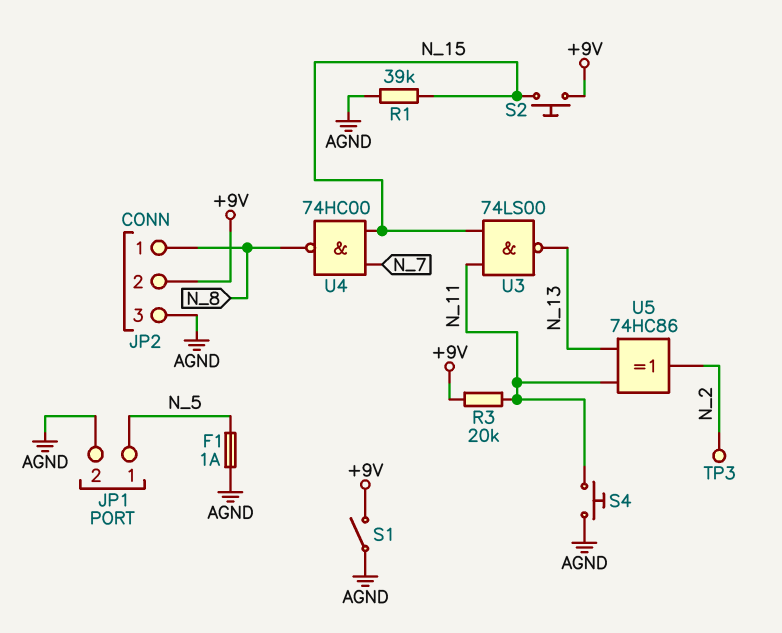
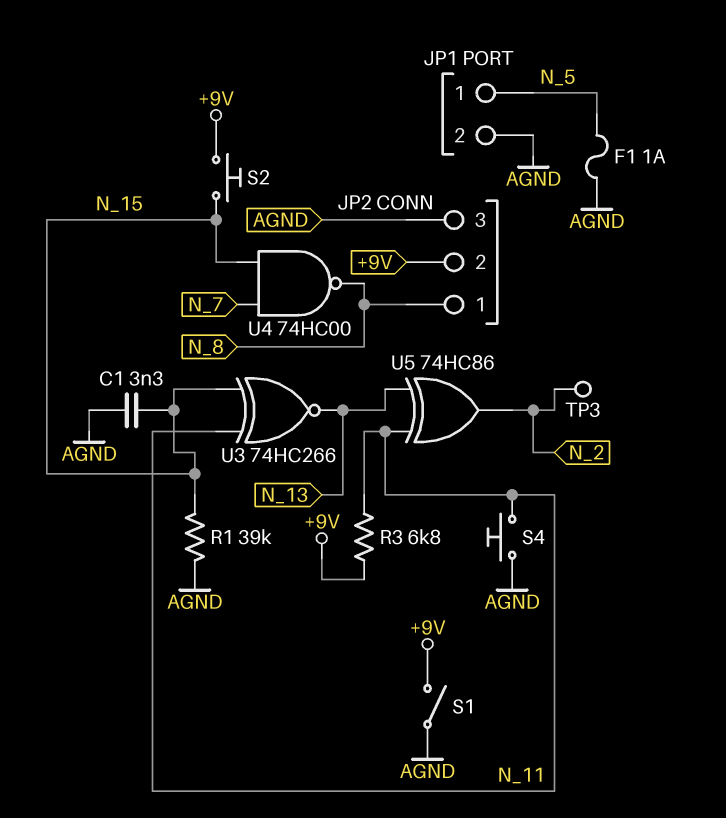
C1: none -> 3.3nF (AGND, N_15)
R3: 20k (+9V, N_11) -> 6.8k (+9V, N_11)
U3: NAND 74LS00 (in N_11, in N_15, out N_13) -> XNOR 74HC266 (in N_11, in N_15, out N_13)

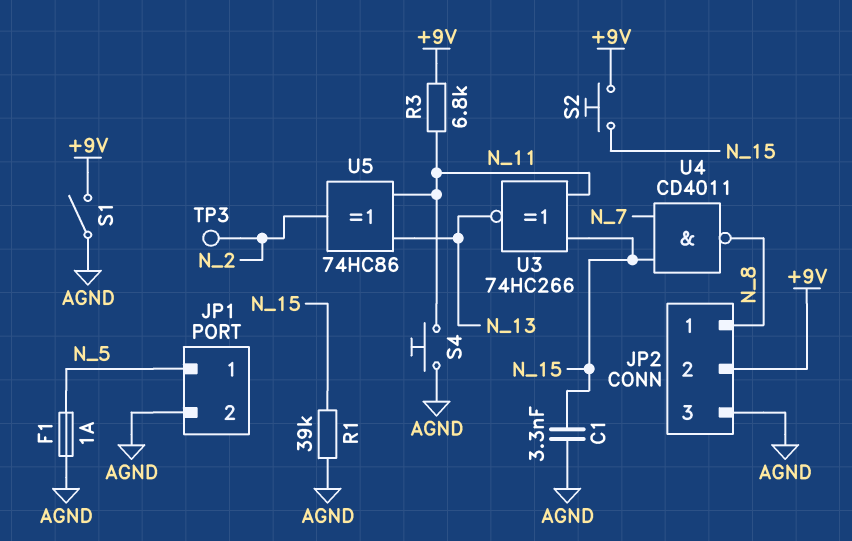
U4: NAND 74HC00 (in N_7, in N_15, out N_8) -> NAND CD4011 (in N_7, in N_15, out N_8)

